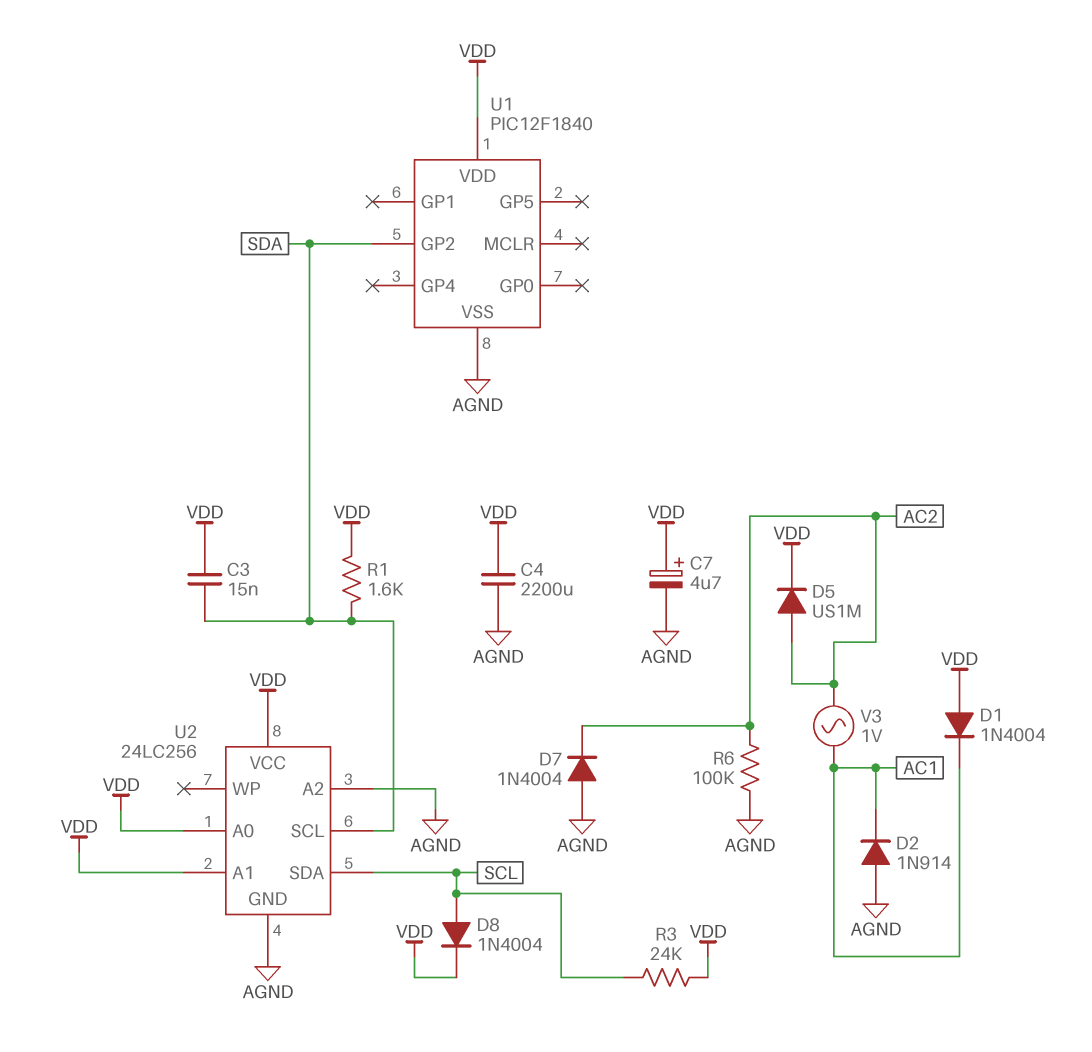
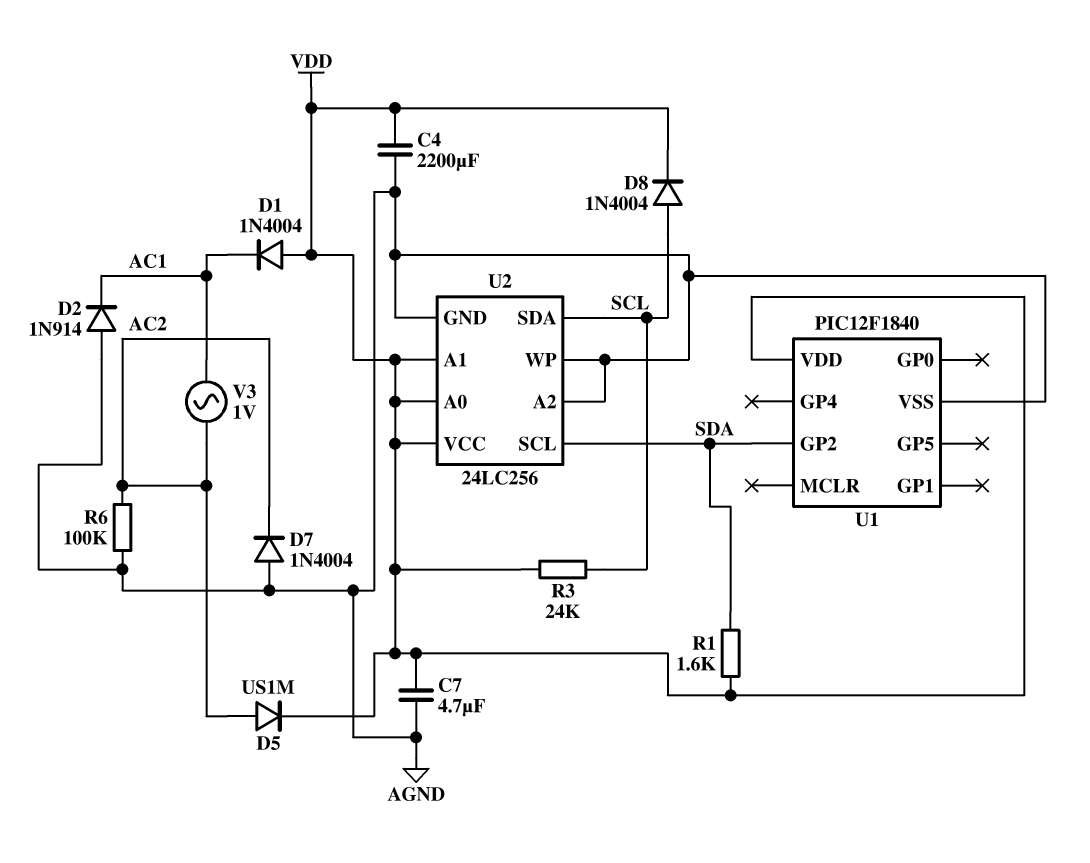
C3: 15nF (SDA, VDD) -> none
C7: 4.7uF (plus VDD, minus AGND) -> 4.7uF (AGND, VDD)
U2 pin WP: none -> AGND

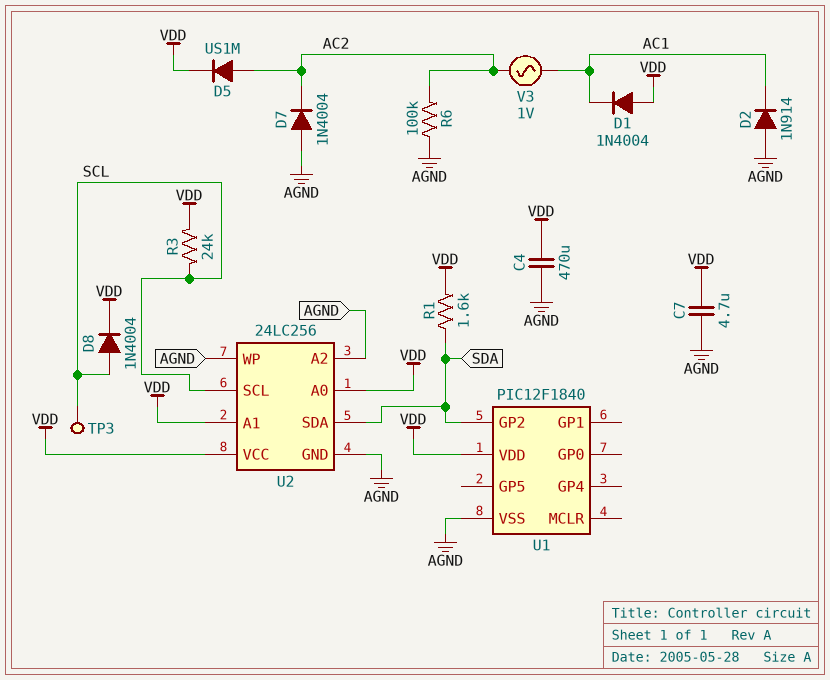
C4: 2200uF (AGND, VDD) -> 470uF (AGND, VDD)
TP3: none -> test point (SCL)
U2 pin SCL: SDA -> SCL
U2 pin SDA: SCL -> SDA

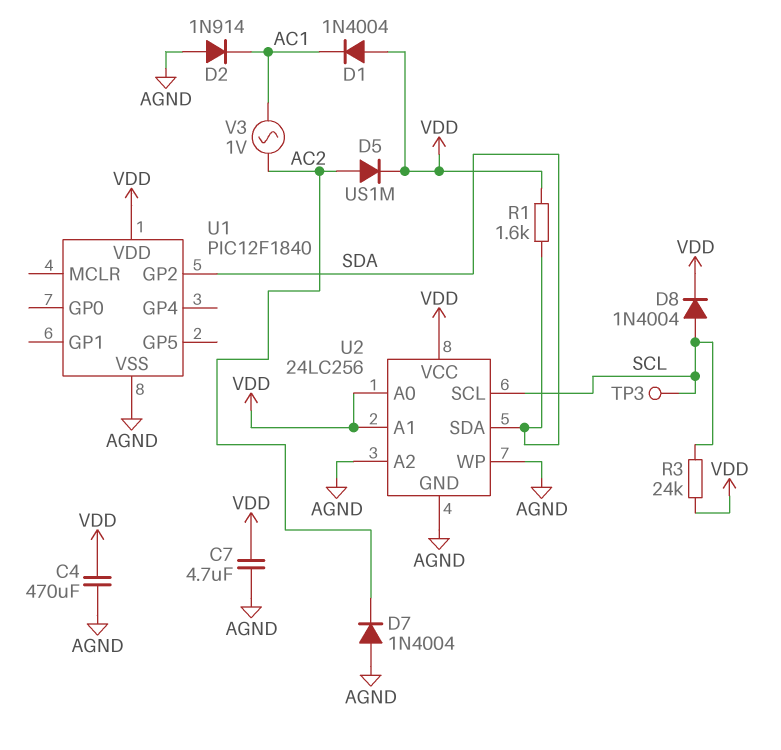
R6: 100k (AC2, AGND) -> none

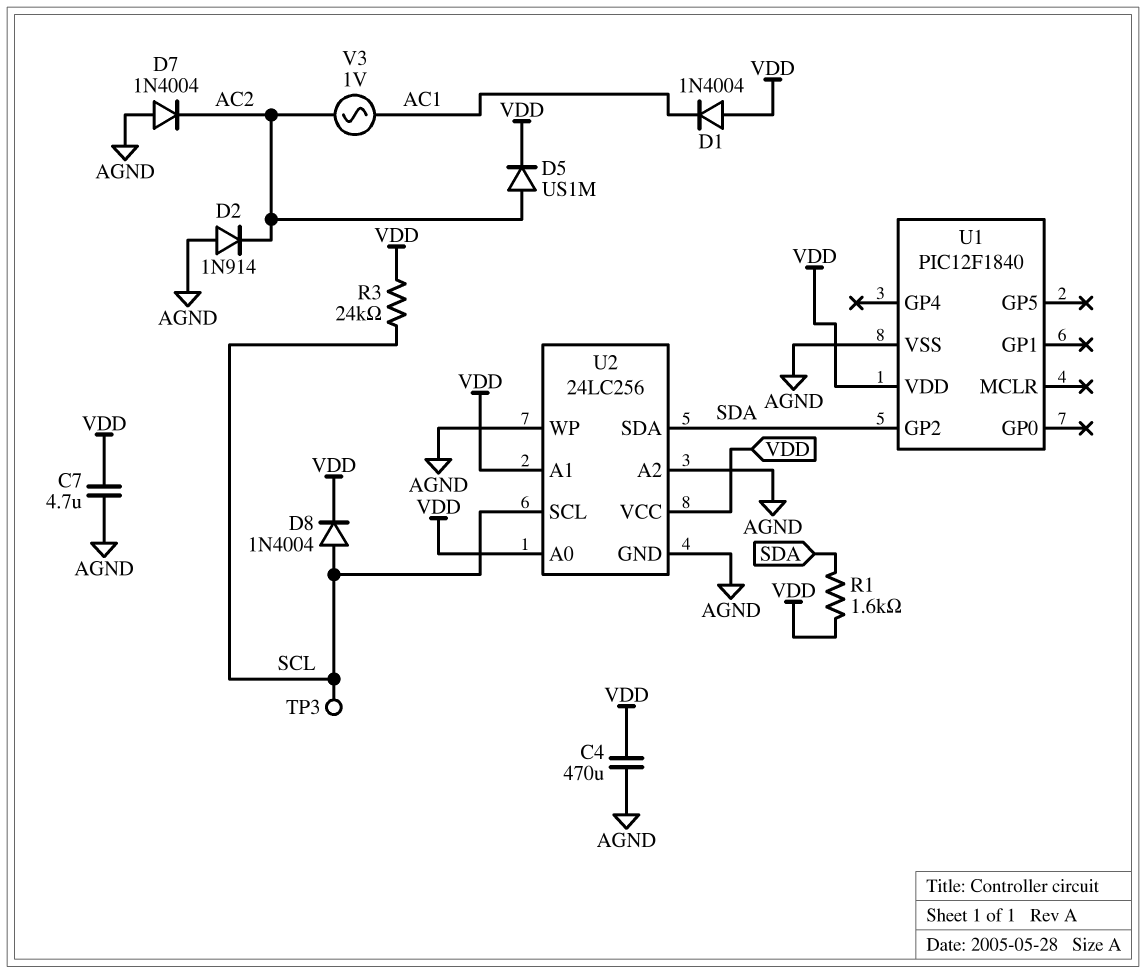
D2: diode 1N914 (A AGND, K AC1) -> diode 1N914 (A AGND, K AC2)

